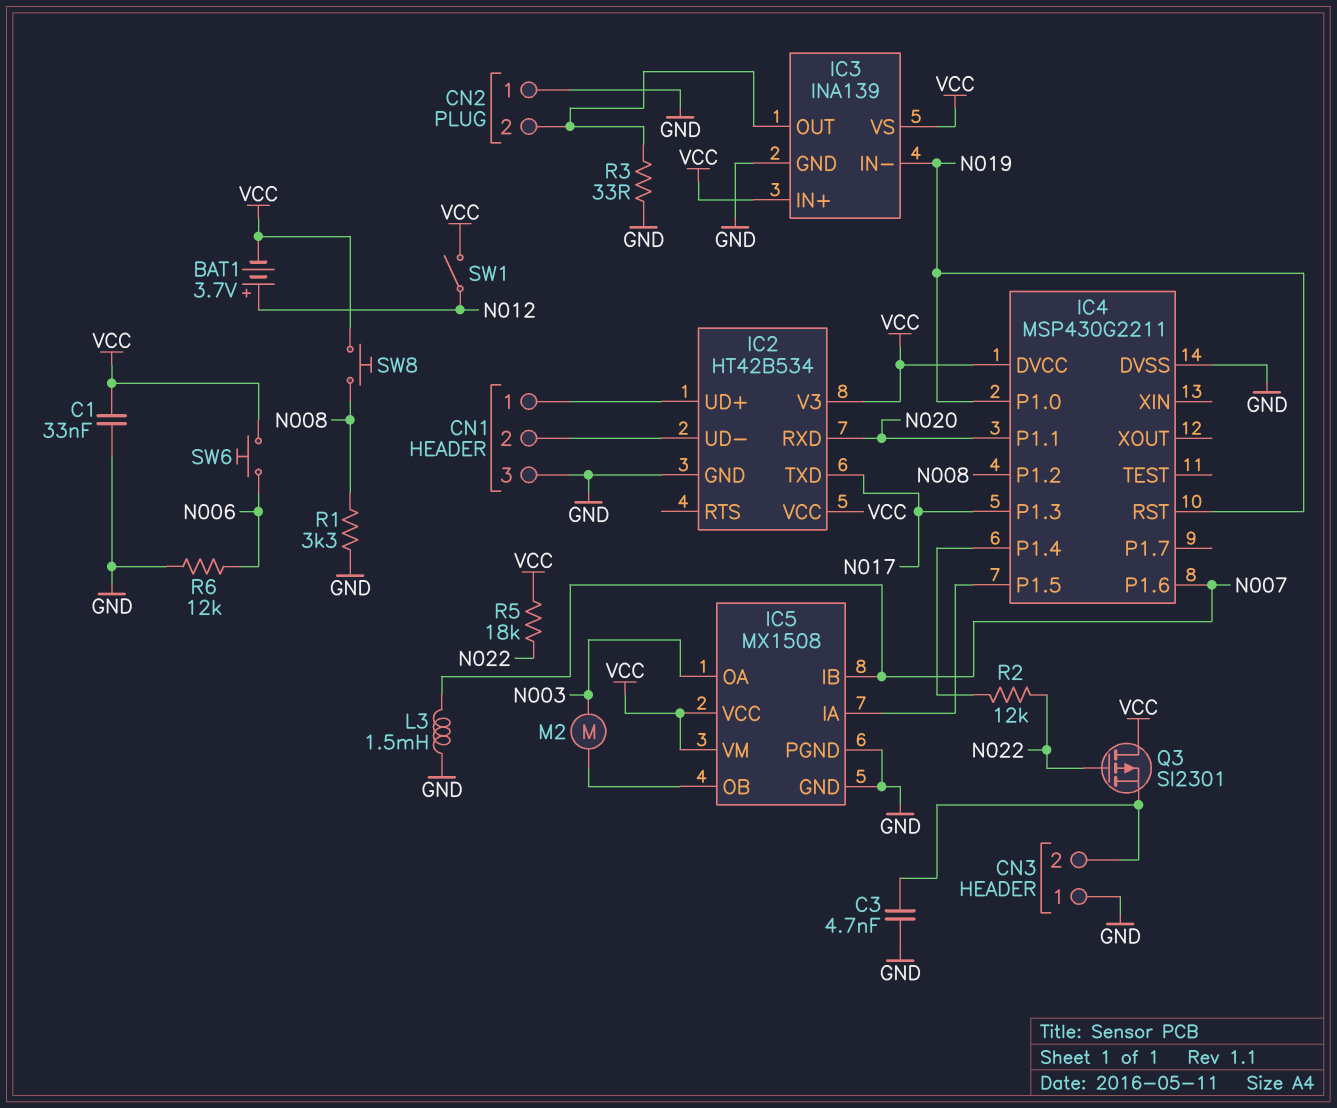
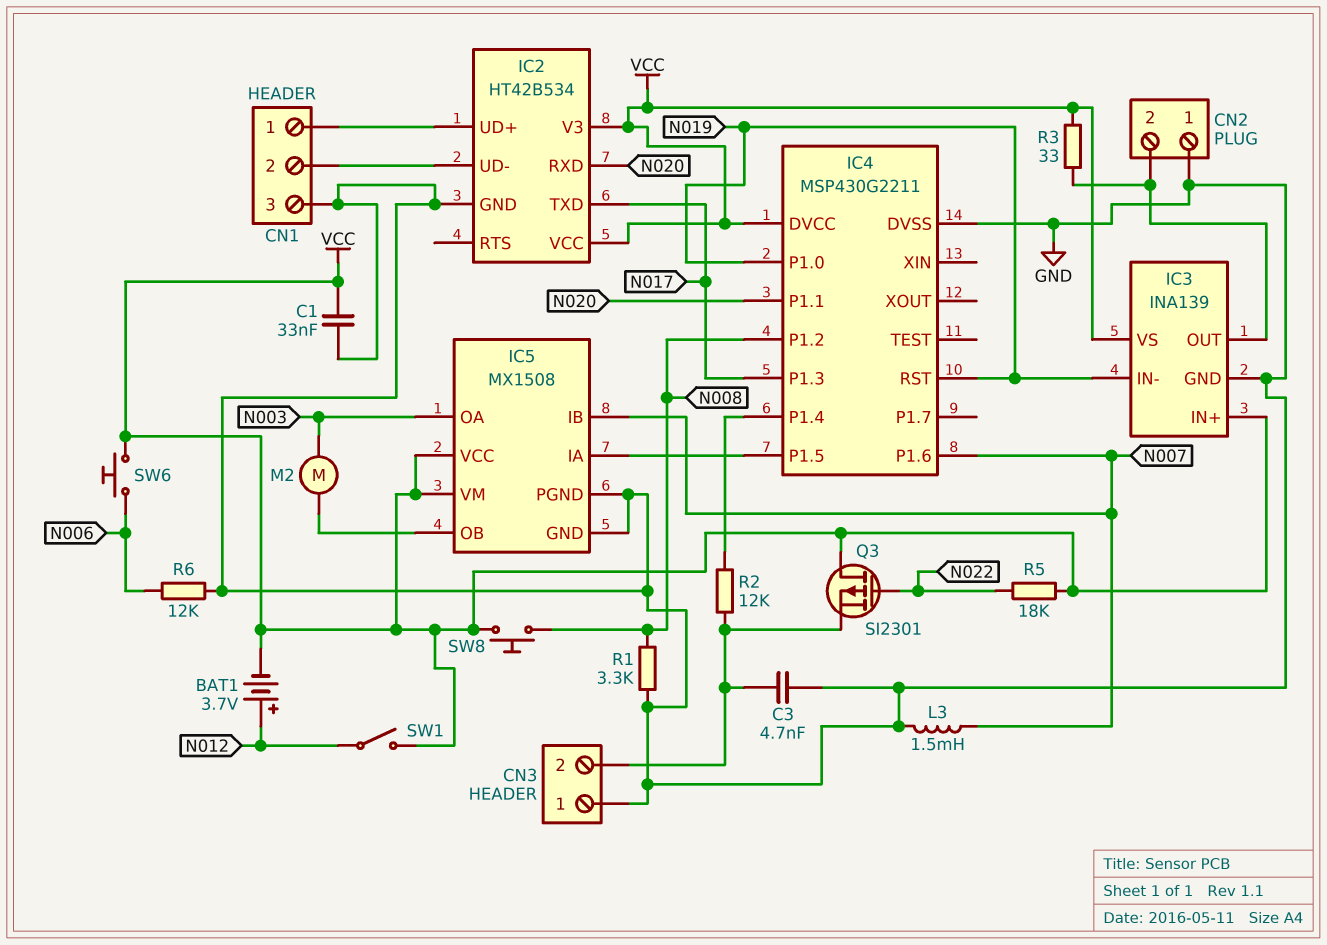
R2: 12k (IC4/P1.4, N022) -> 12k (CN3/2, IC4/P1.4)
R3: 33 (CN2/2, GND) -> 33 (CN2/2, VCC)

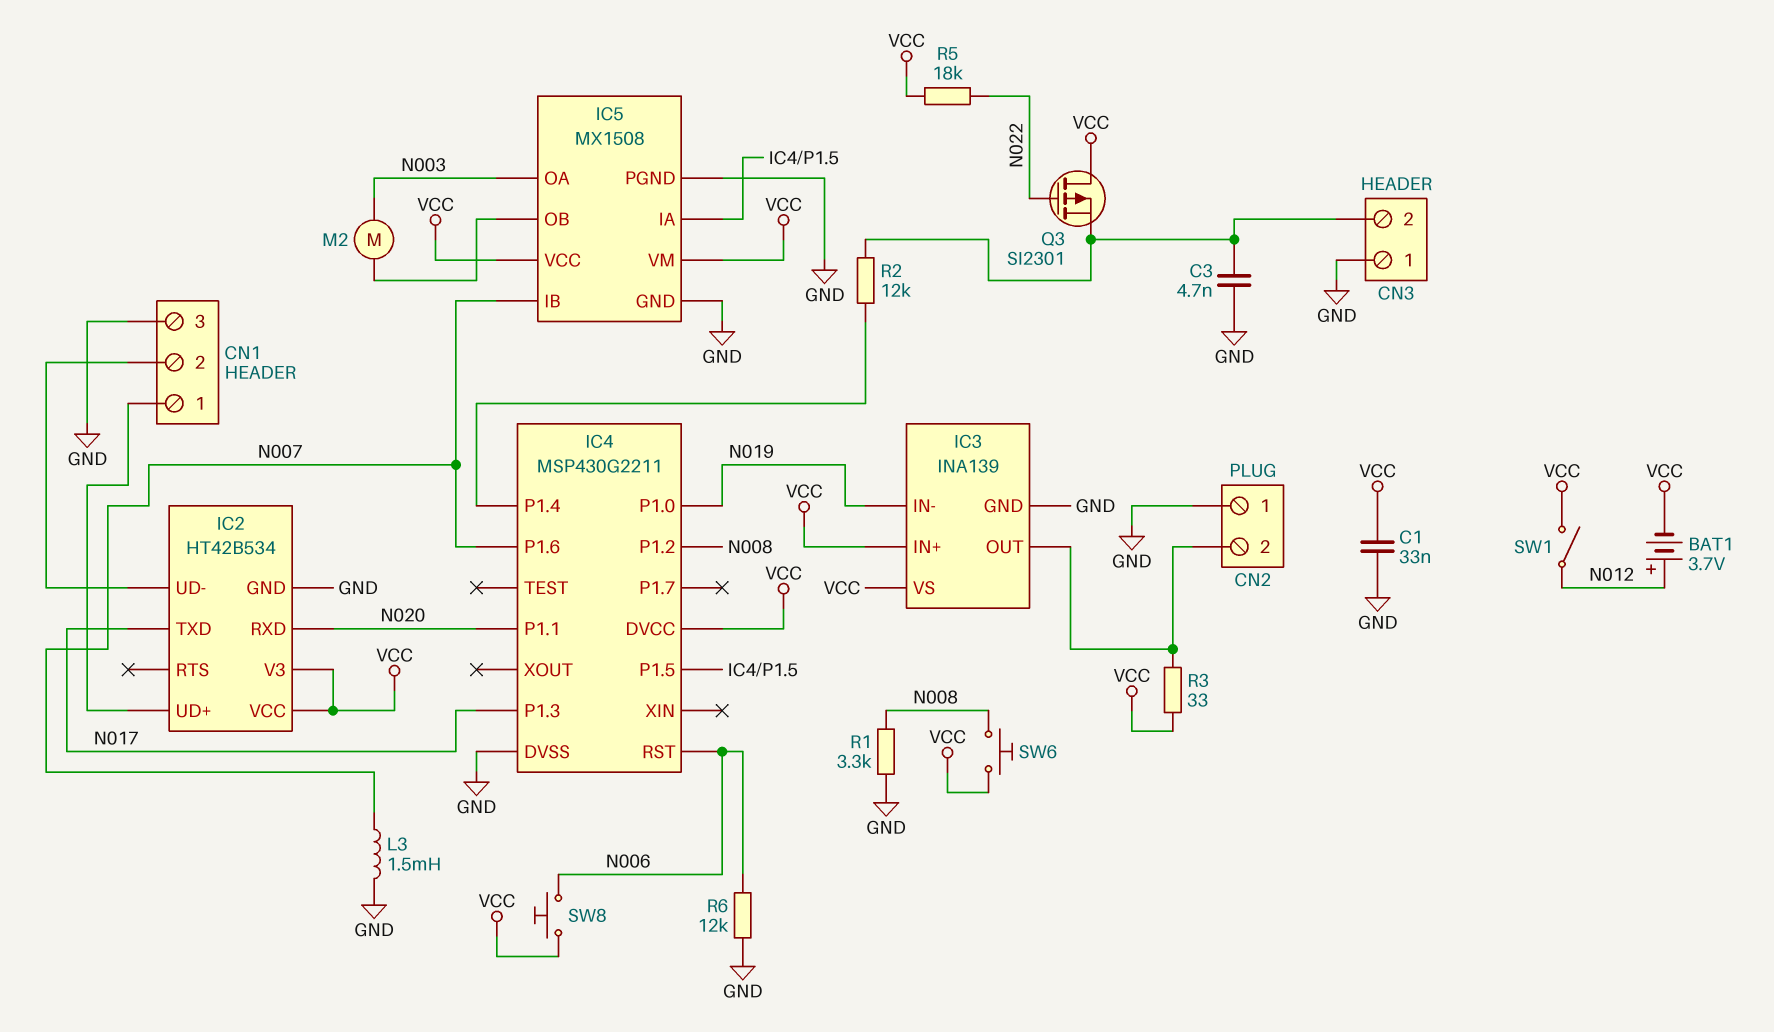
IC4 pin RST: N019 -> N006
SW6: button (N006, VCC) -> button (N008, VCC)
SW8: button (N008, VCC) -> button (N006, VCC)

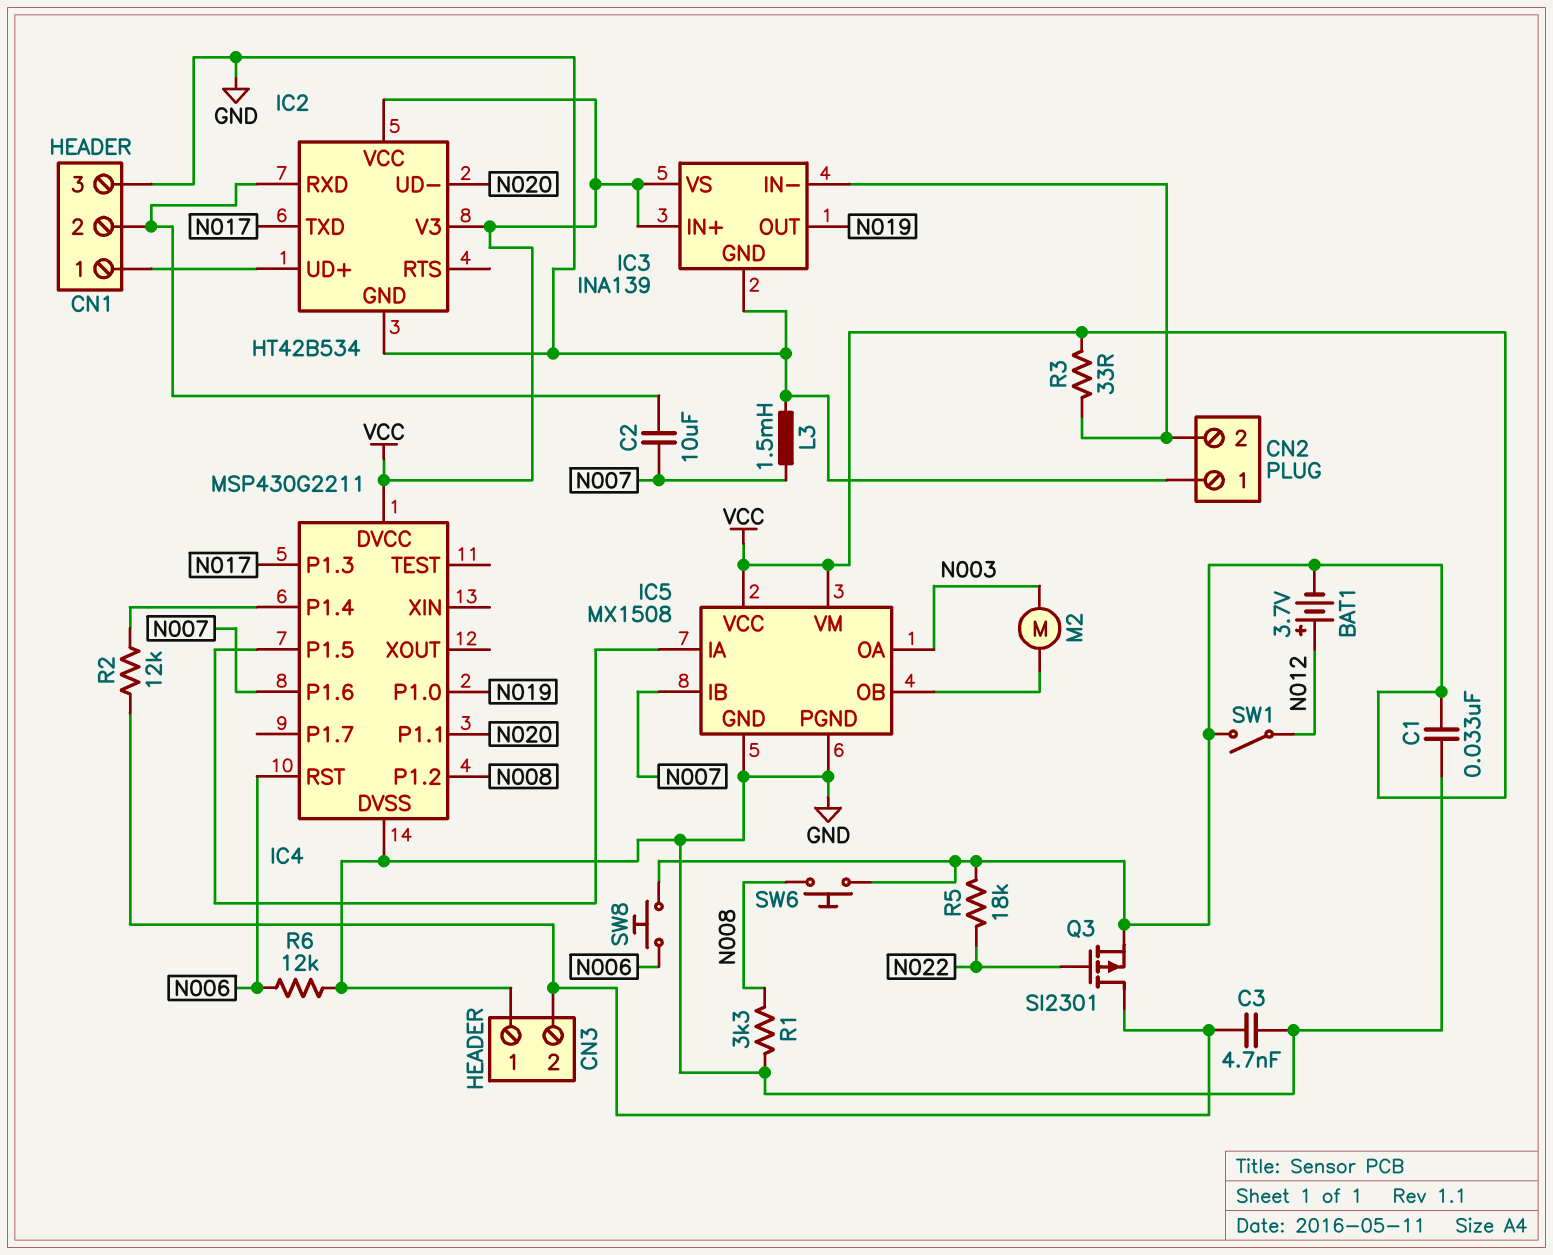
C2: none -> 10uF (CN1/2, N007)
IC2 pin RXD: N020 -> CN1/2
IC2 pin UD-: CN1/2 -> N020
IC3 pin IN-: N019 -> CN2/2
IC3 pin OUT: CN2/2 -> N019
Q3: PMOS SI2301 (G N022, D VCC, S CN3/2) -> PMOS SI2301 (G N022, D CN3/2, S VCC)

